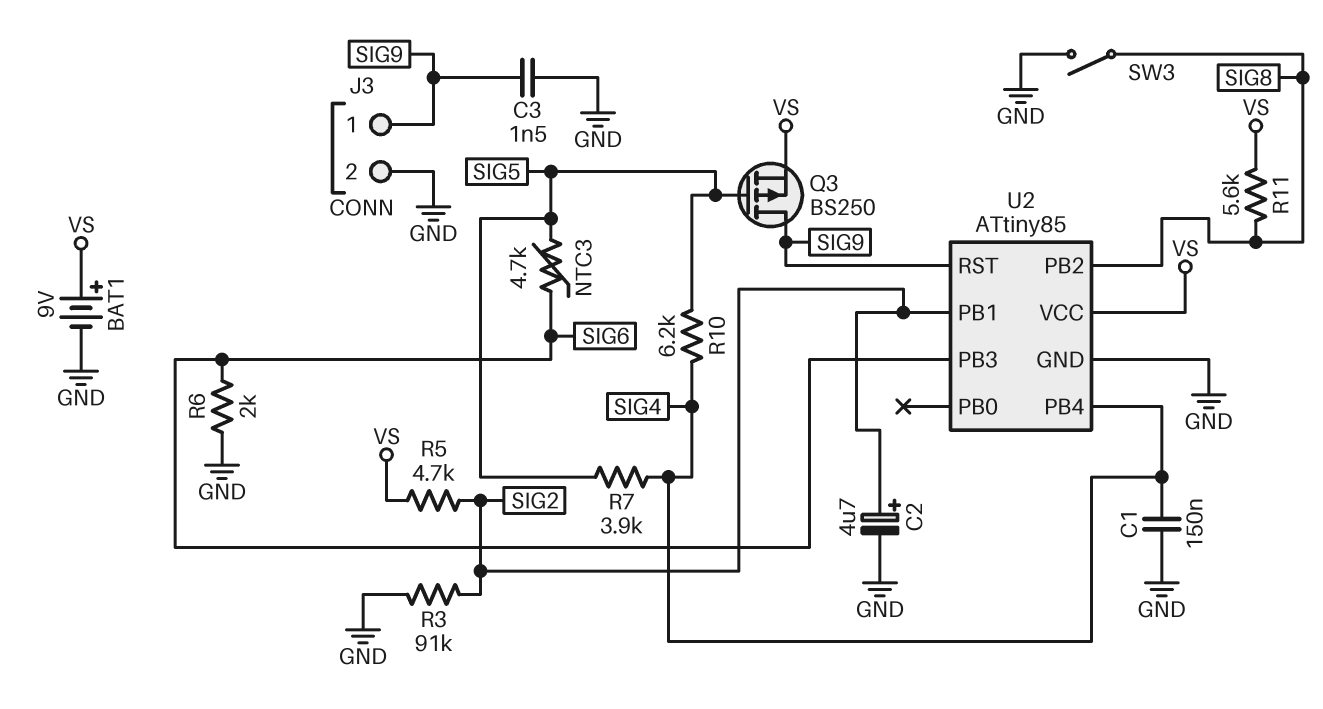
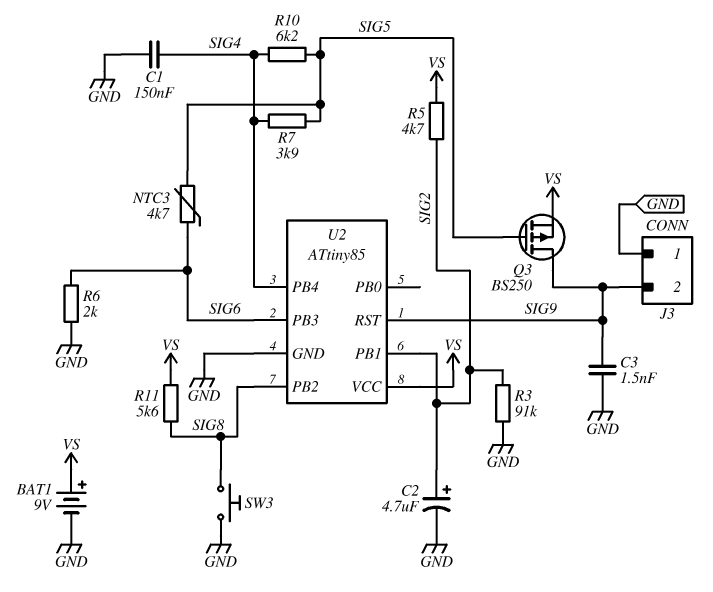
J3 pin 1: SIG9 -> GND
J3 pin 2: GND -> SIG9
SW3: switch (GND, SIG8) -> button (GND, SIG8)

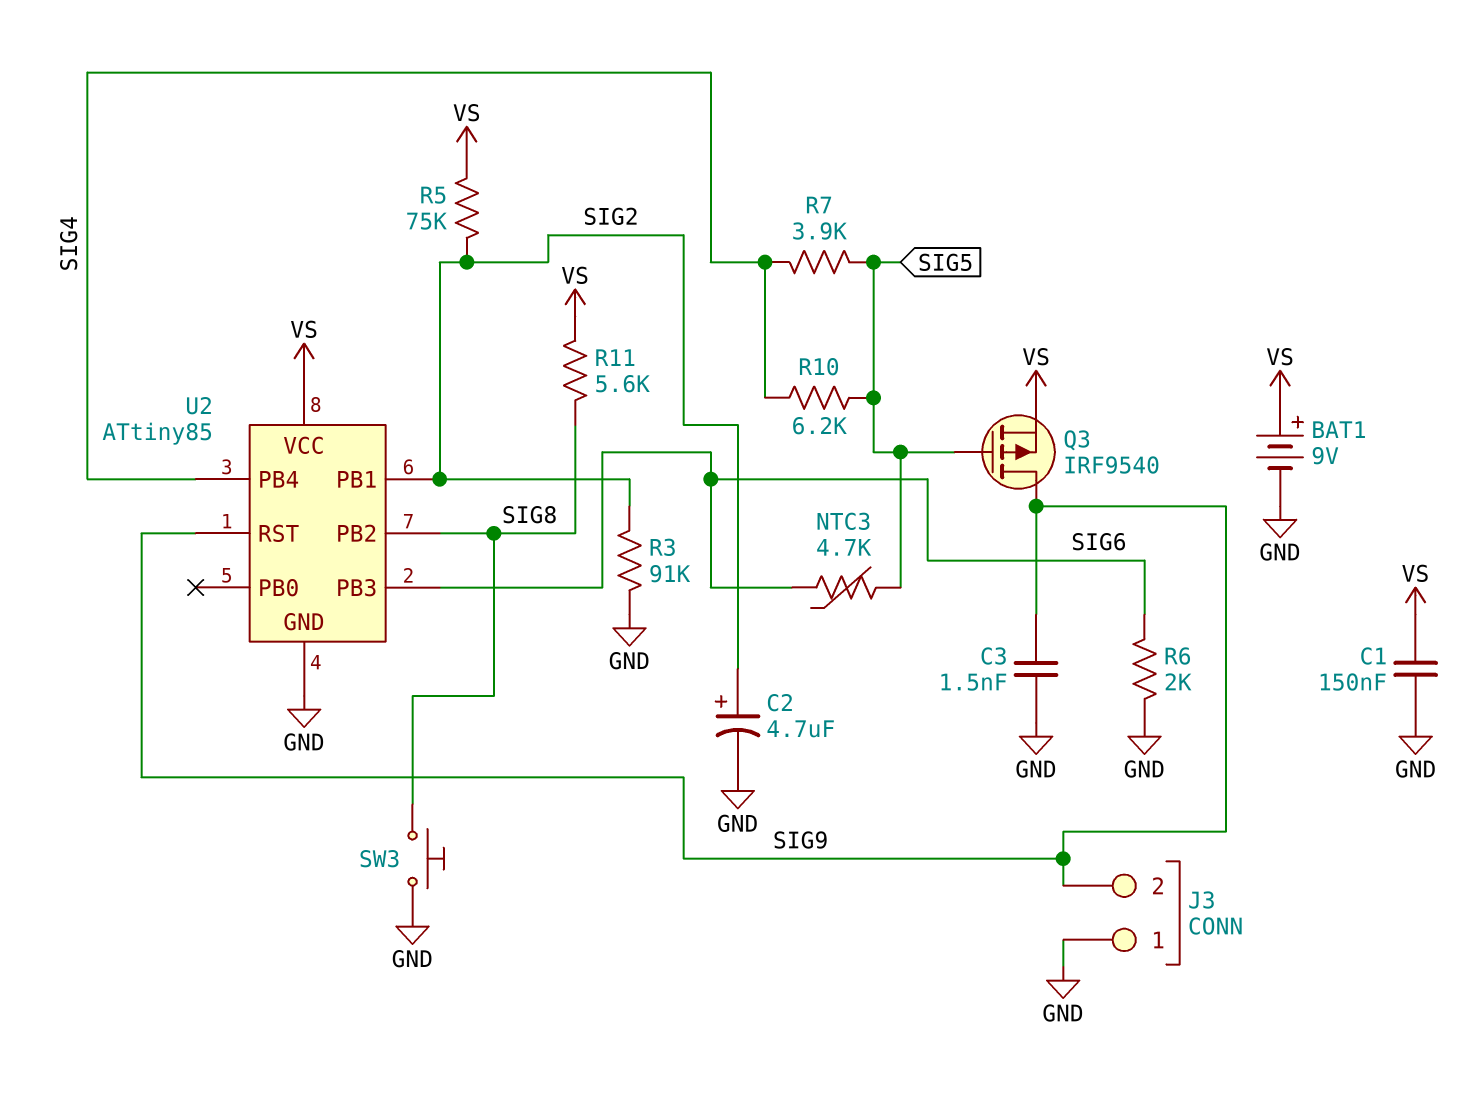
C1: 150nF (GND, SIG4) -> 150nF (GND, VS)
Q3: PMOS BS250 (G SIG5, D SIG9, S VS) -> PMOS IRF9540 (G SIG5, D SIG9, S VS)
R5: 4.7k (SIG2, VS) -> 75k (SIG2, VS)

